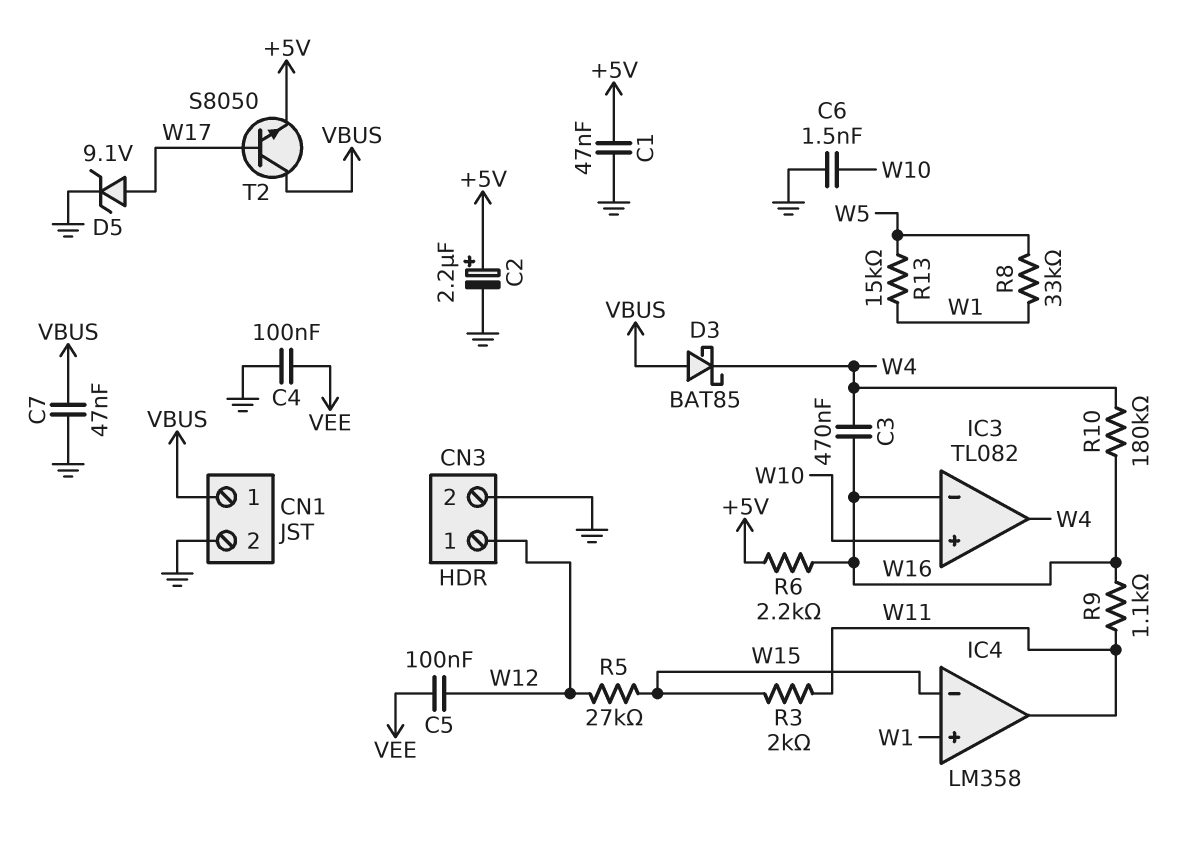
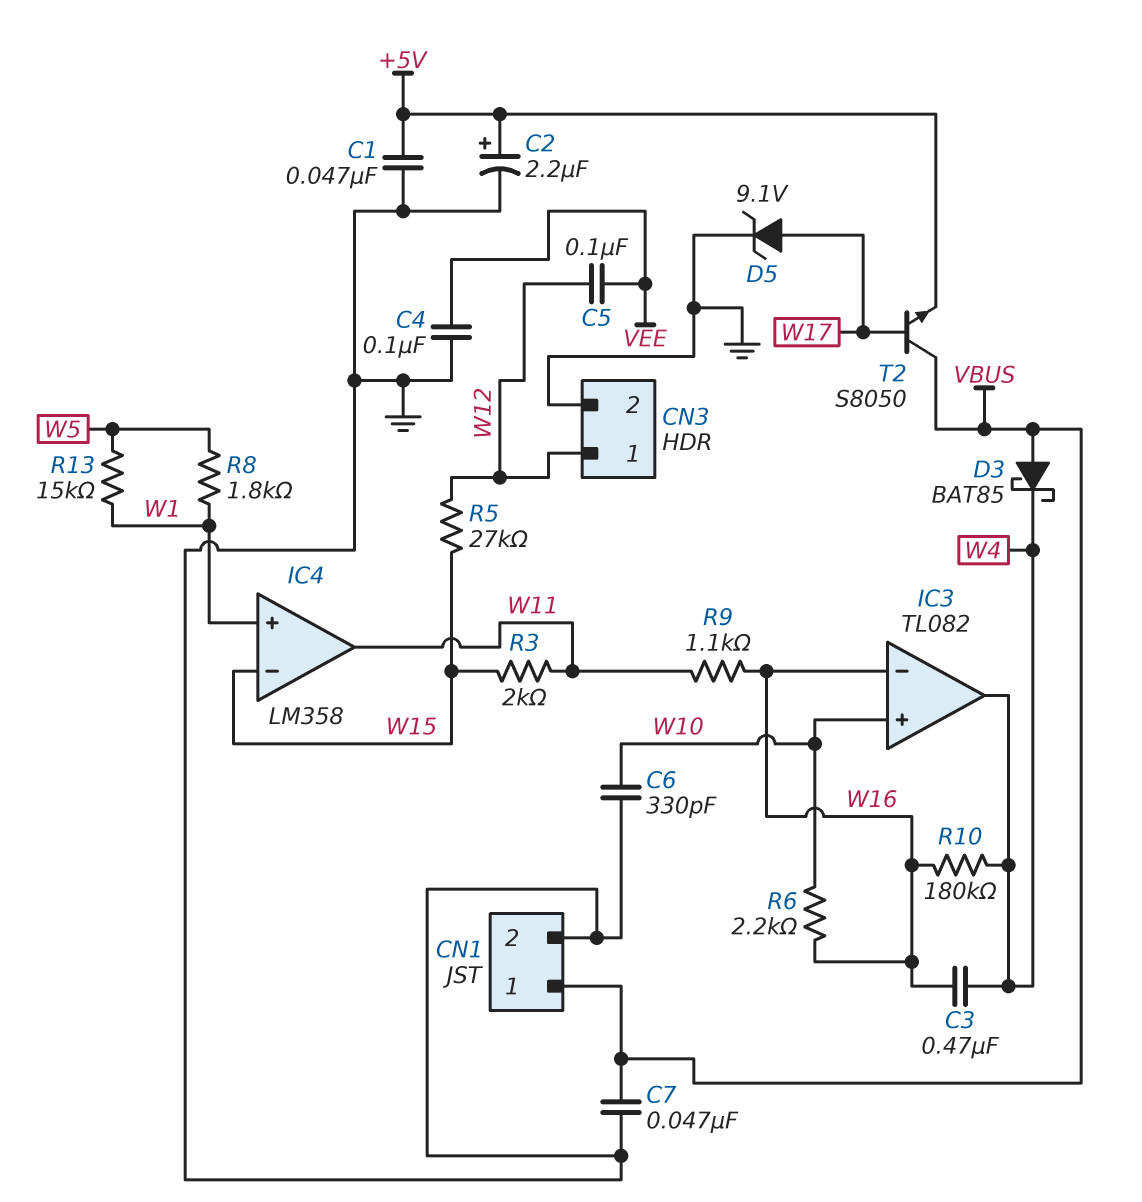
C6: 1.5nF (GND, W10) -> 330pF (GND, W10)
R6: 2.2k (+5V, W16) -> 2.2k (W10, W16)
R8: 33k (W1, W5) -> 1.8k (W1, W5)

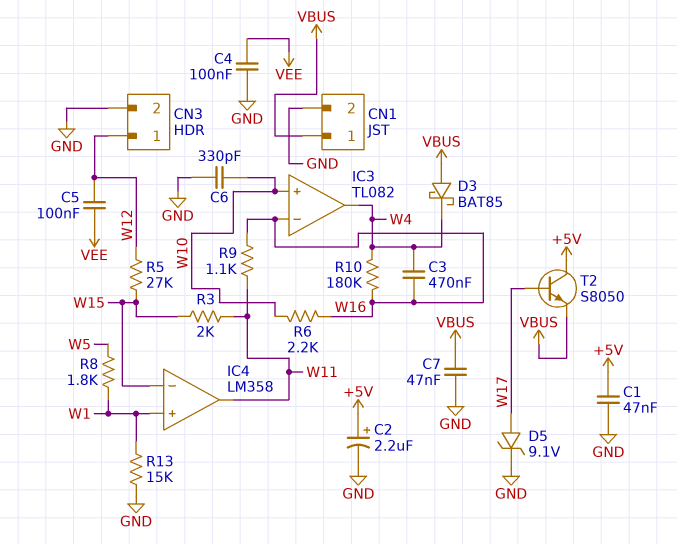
R13: 15k (W1, W5) -> 15k (GND, W1)
T2: NPN S8050 (B W17, C VBUS, E +5V) -> NPN S8050 (B W17, C +5V, E VBUS)

